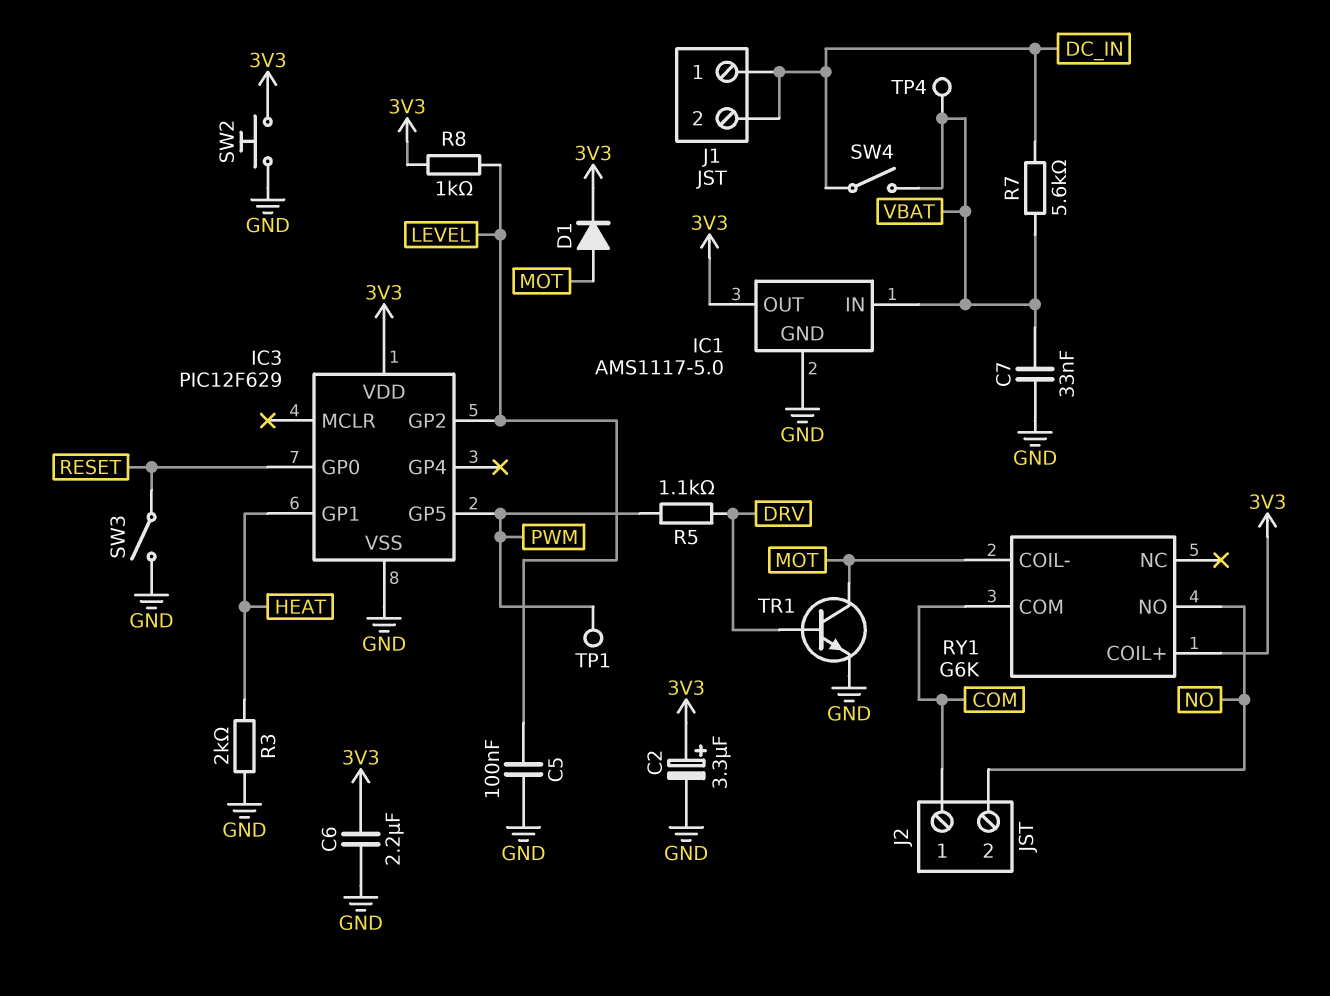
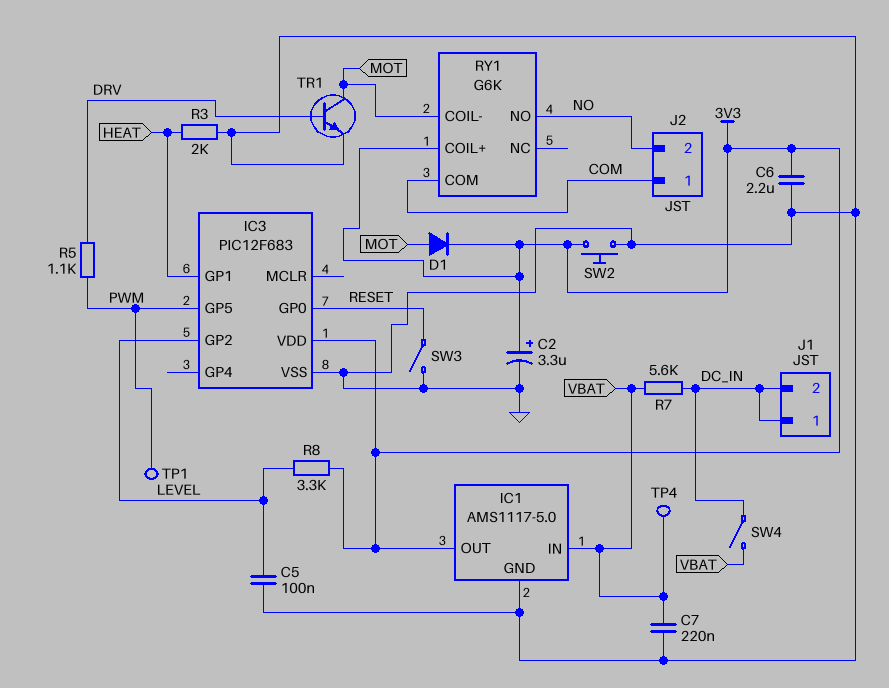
C7: 33nF (GND, VBAT) -> 220nF (GND, VBAT)
IC3: PIC12F629 -> PIC12F683
R8: 1k (3V3, LEVEL) -> 3.3k (3V3, LEVEL)

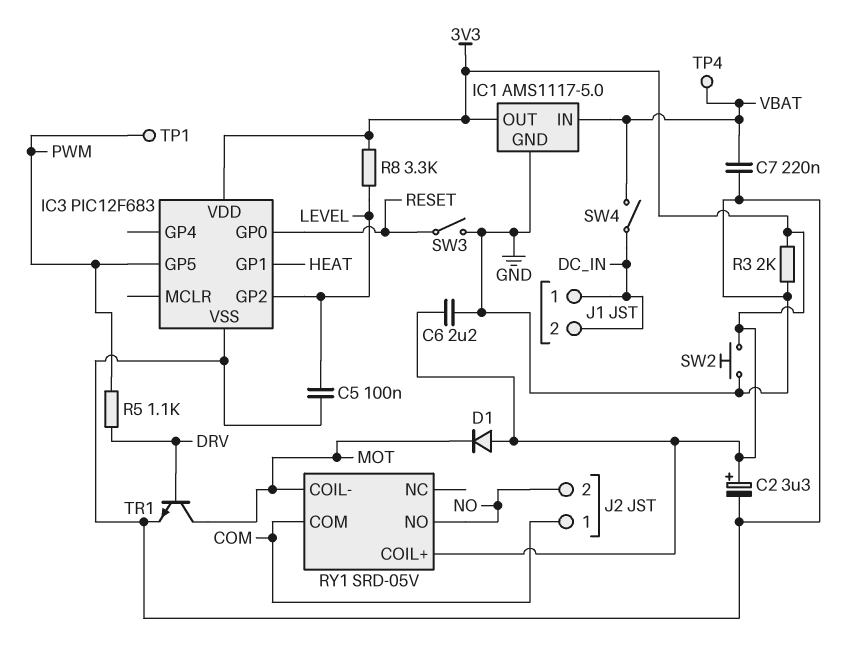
D1: diode (A MOT, K 3V3) -> diode (A 3V3, K MOT)
R3: 2k (GND, HEAT) -> 2k (3V3, GND)
R7: 5.6k (DC_IN, VBAT) -> none
RY1: G6K -> SRD-05V

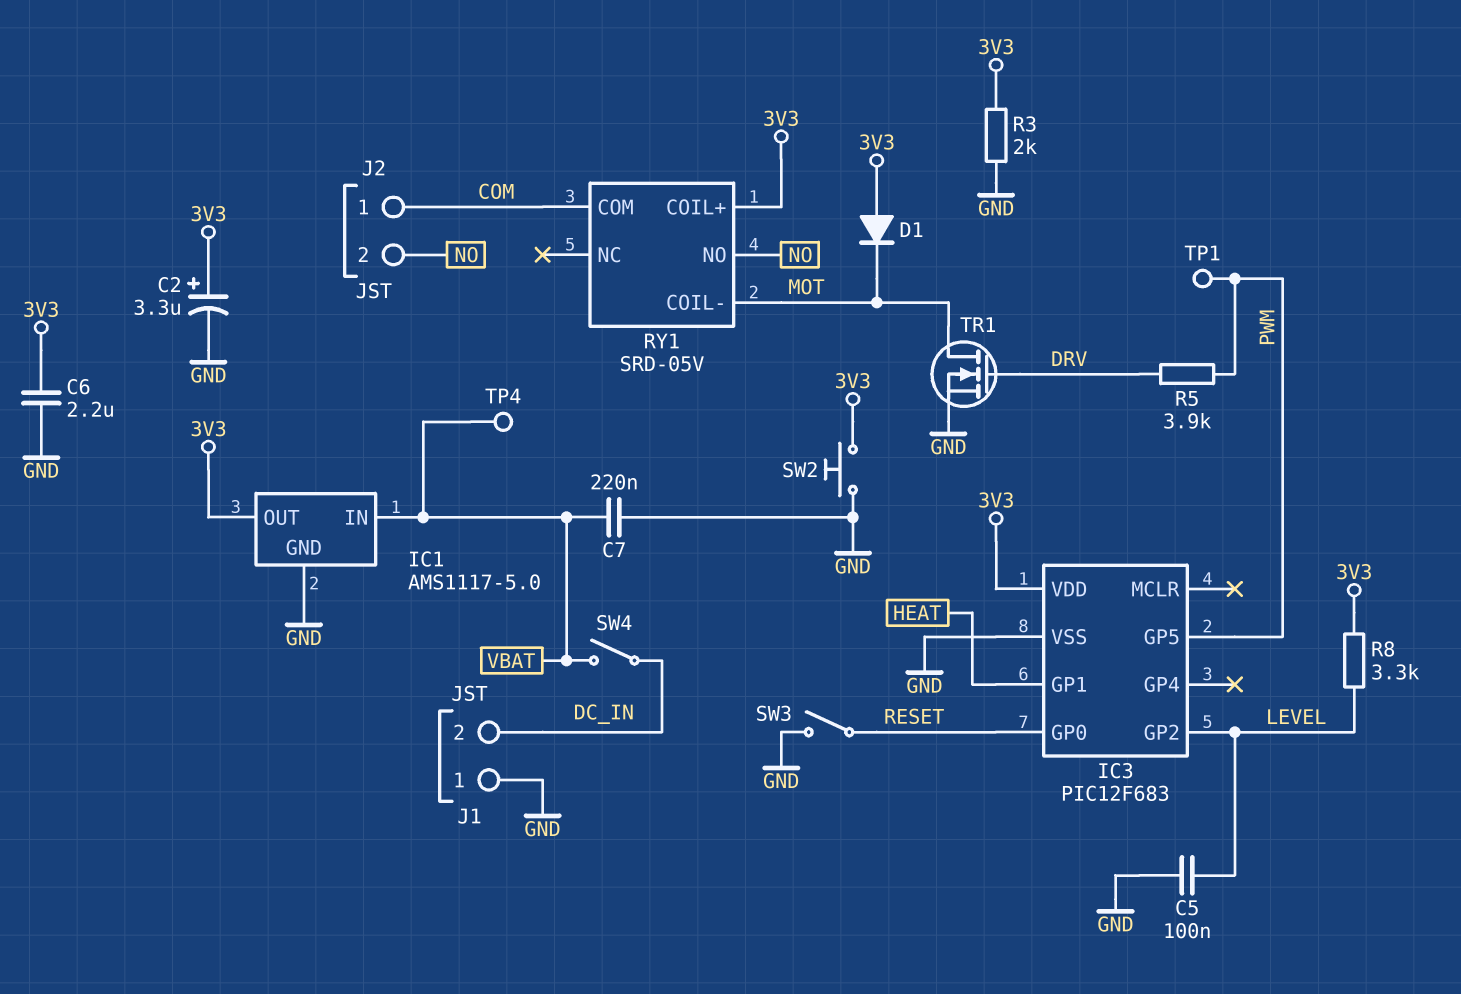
J1 pin 1: DC_IN -> GND
R5: 1.1k (DRV, PWM) -> 3.9k (DRV, PWM)
TR1: NPN (B DRV, C MOT, E GND) -> NMOS (G DRV, D MOT, S GND)

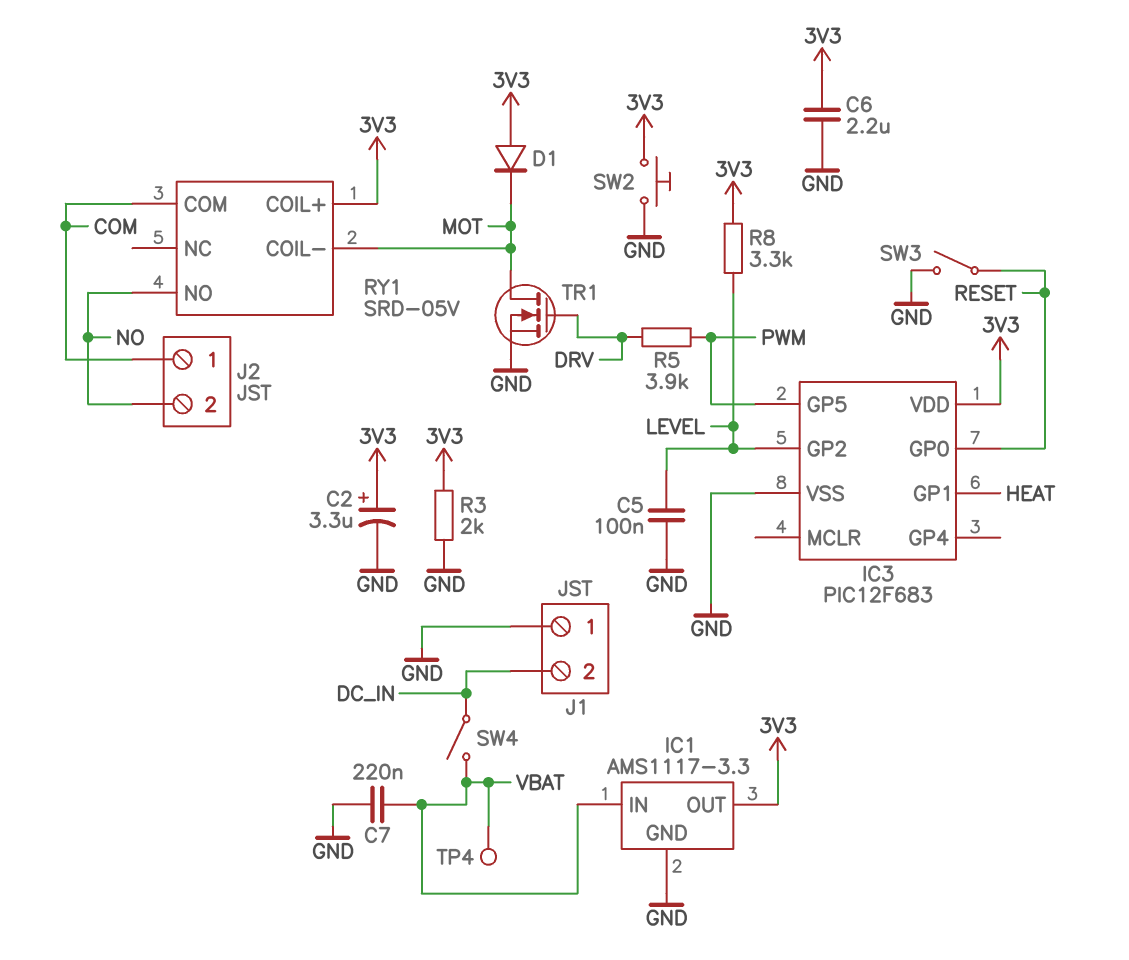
IC1: AMS1117-5.0 -> AMS1117-3.3
TP1: test point (PWM) -> none

